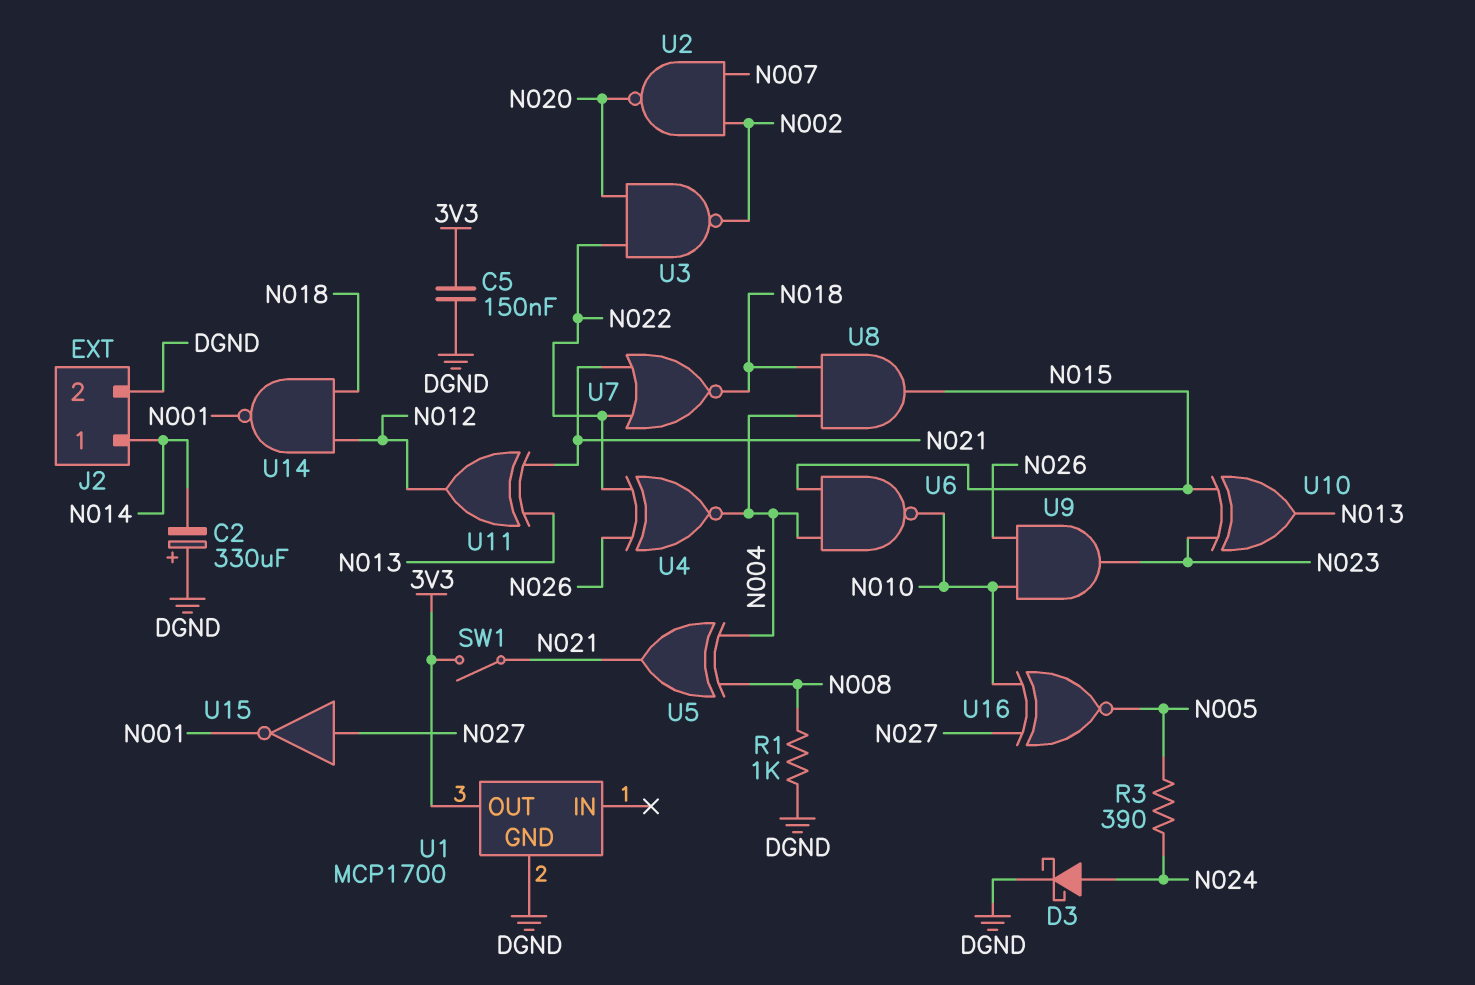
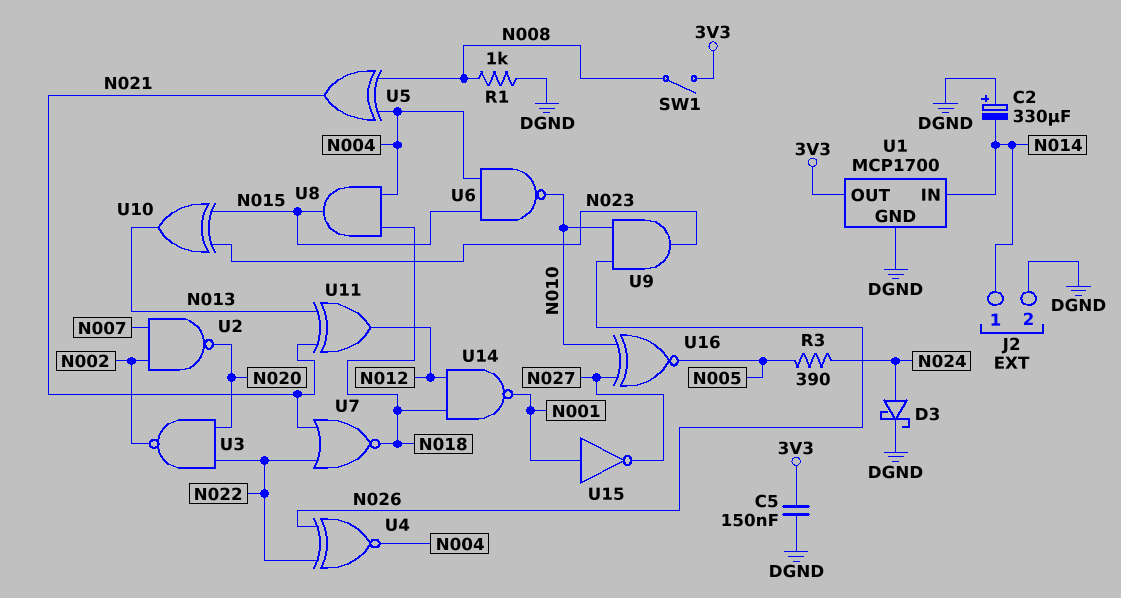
SW1: switch (3V3, N021) -> switch (3V3, N008)
U1 pin IN: none -> N014
U15: NOT (in N027, out N001) -> NOT (in N001, out N027)

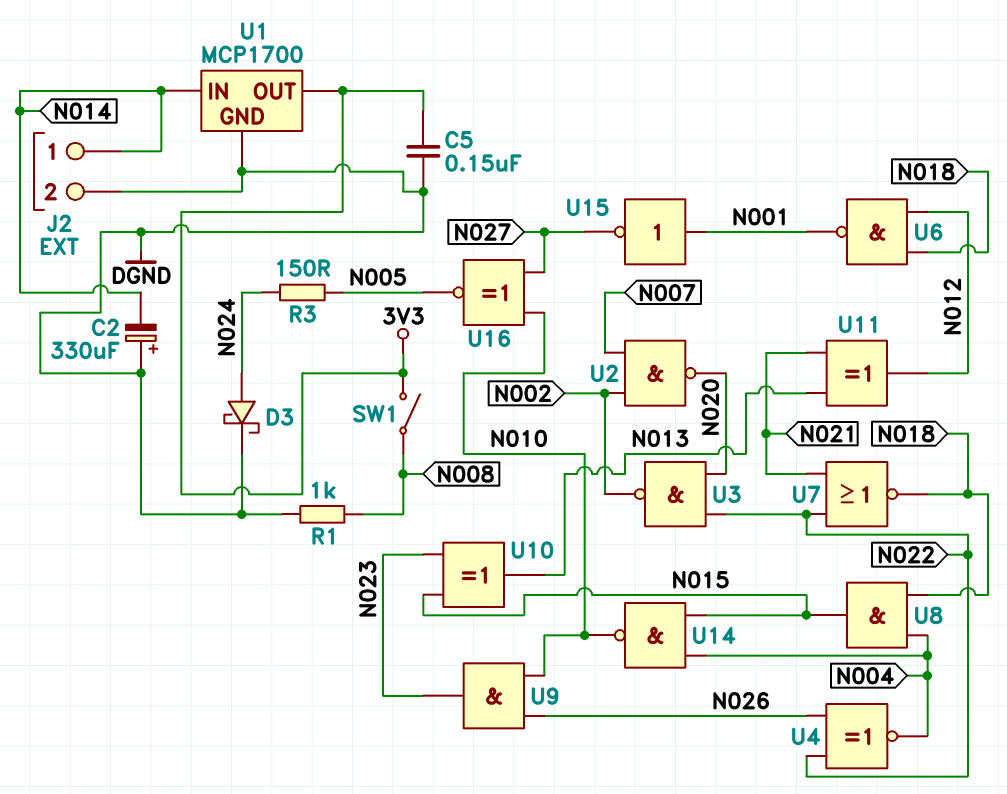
R3: 390 (N005, N024) -> 150 (N005, N024)
U5: XOR (in N004, in N008, out N021) -> none
U6: NAND (in N004, in N015, out N010) -> NAND (in N012, in N018, out N001)
U14: NAND (in N012, in N018, out N001) -> NAND (in N004, in N015, out N010)

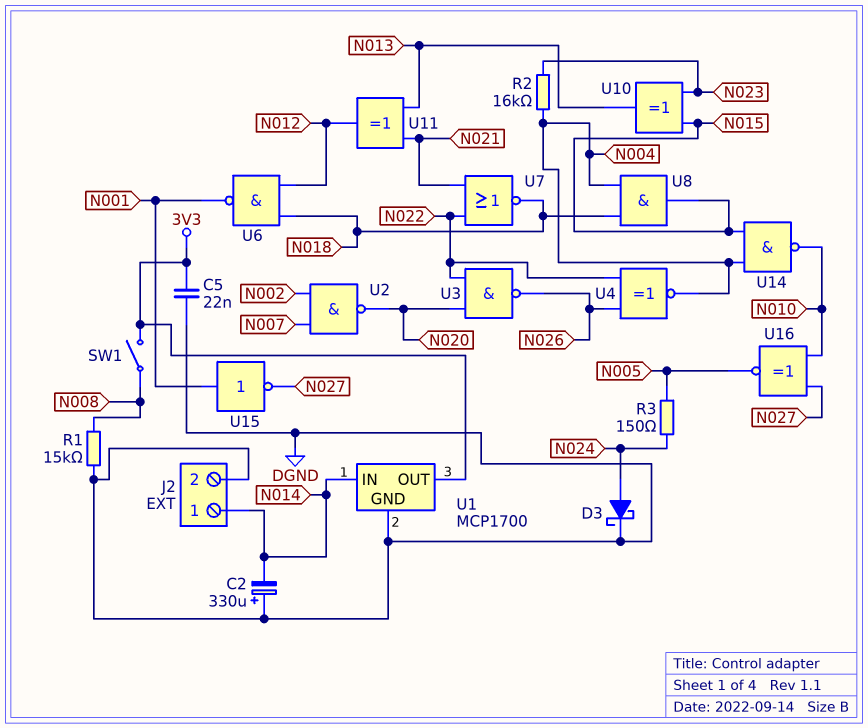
C5: 150nF (3V3, DGND) -> 22nF (3V3, DGND)
R1: 1k (DGND, N008) -> 15k (DGND, N008)
R2: none -> 16k (N004, N023)
U3: NAND (in N020, in N022, out N002) -> NAND (in N020, in N022, out N026)
U9: AND (in N010, in N026, out N023) -> none

